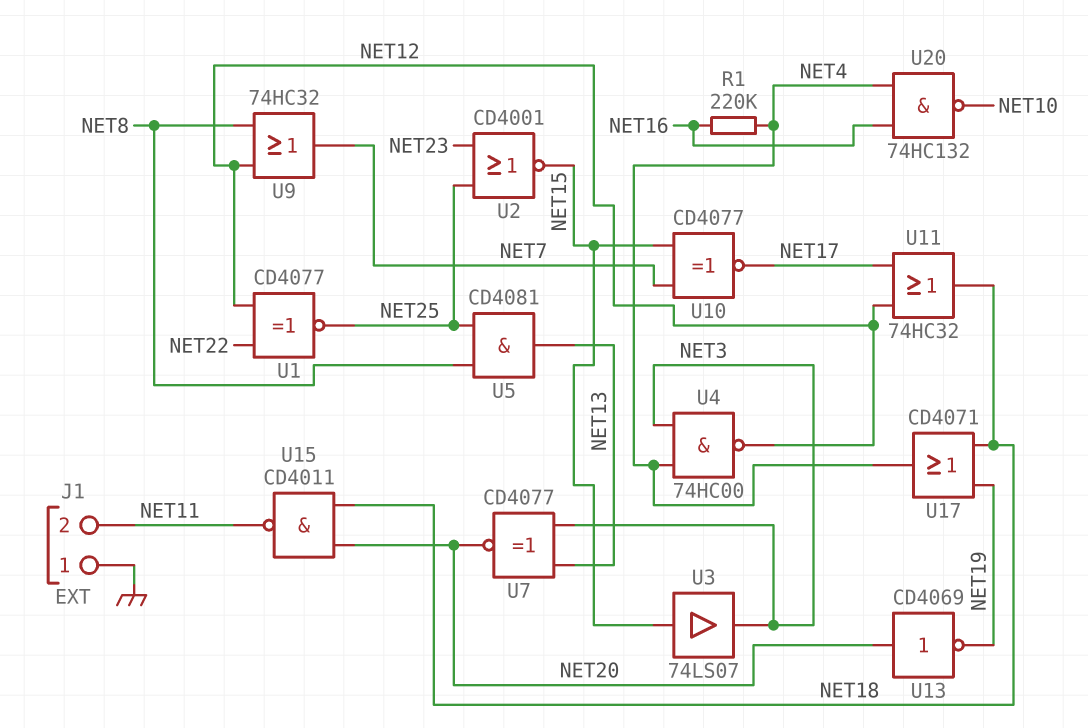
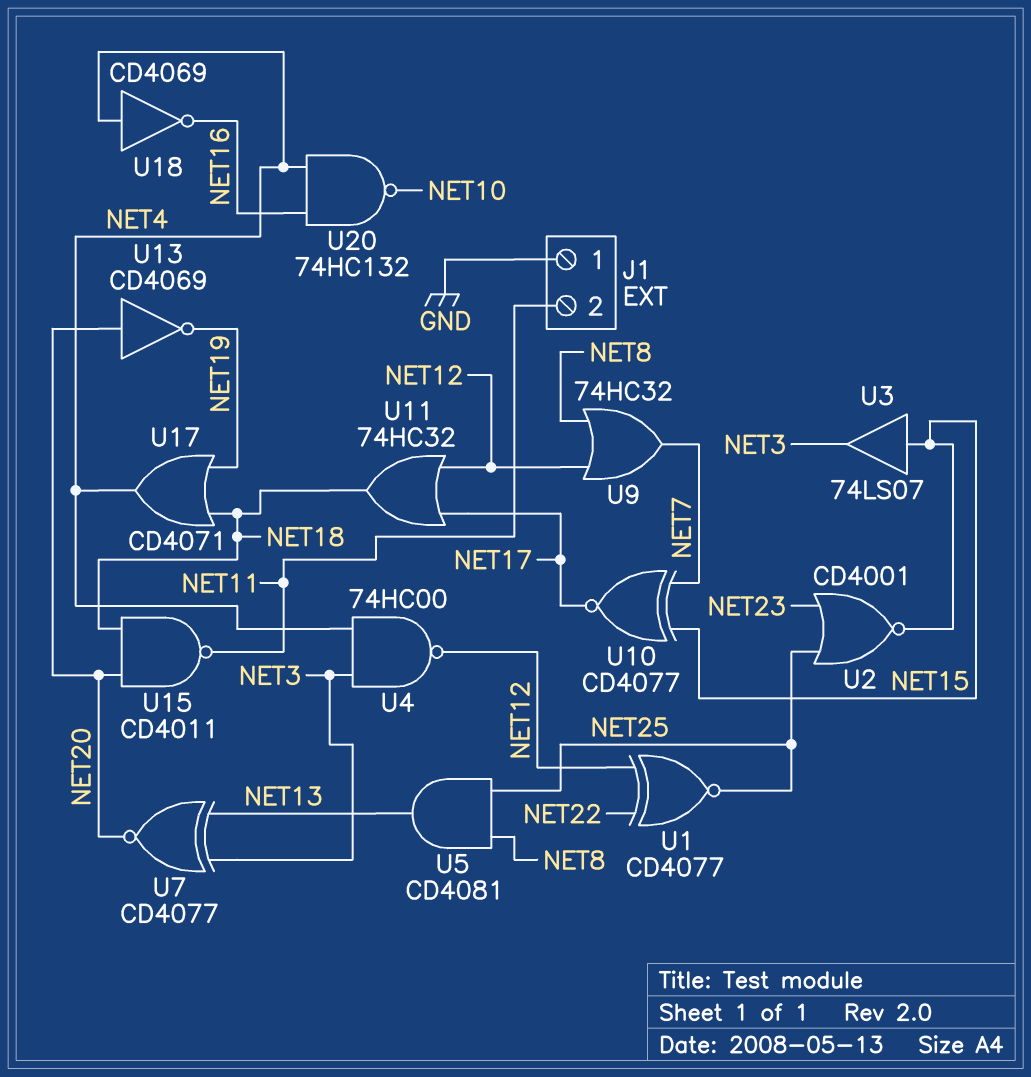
R1: 220k (NET4, NET16) -> none
U18: none -> NOT CD4069 (in NET4, out NET16)

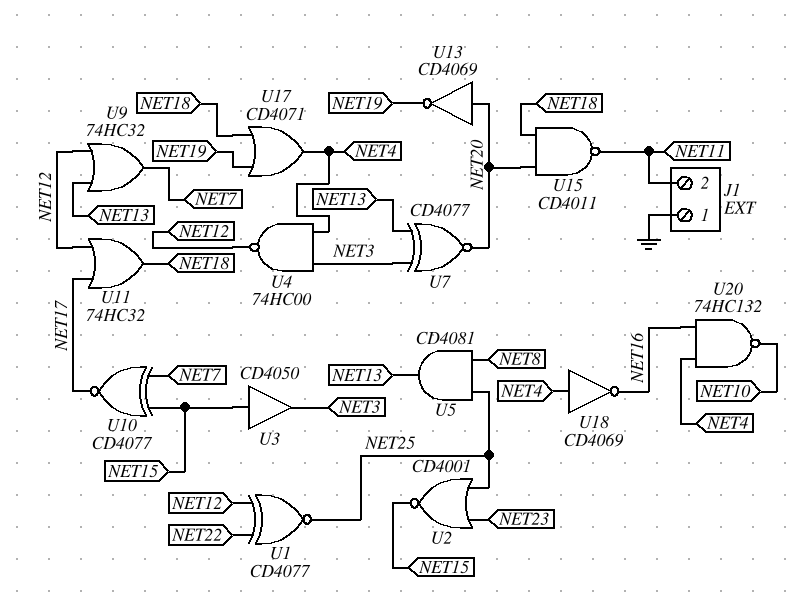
U3: buffer 74LS07 (in NET15, out NET3) -> buffer CD4050 (in NET15, out NET3)
U9: OR 74HC32 (in NET8, in NET12, out NET7) -> OR 74HC32 (in NET12, in NET13, out NET7)

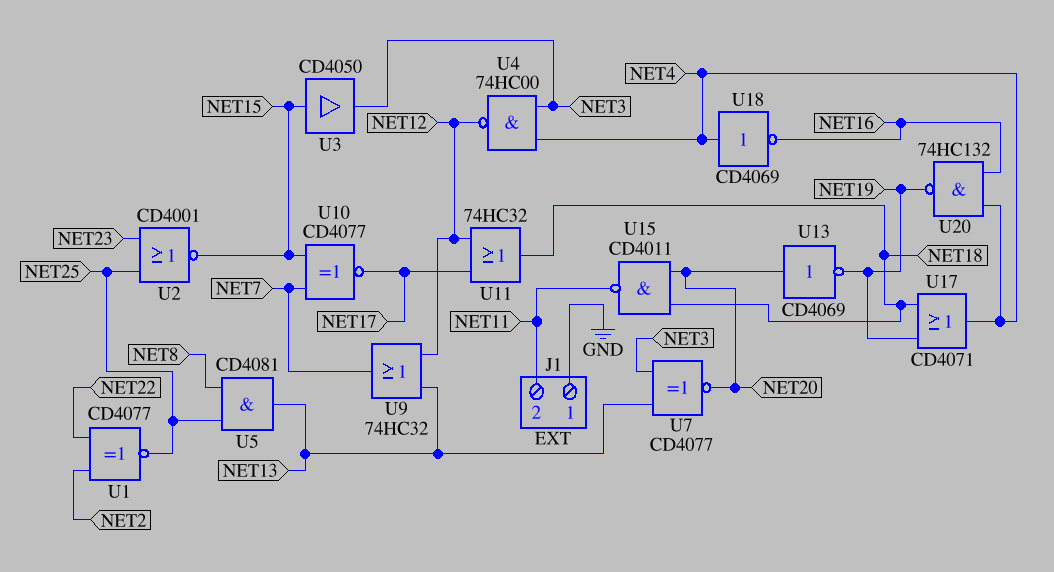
U1: XNOR CD4077 (in NET12, in NET22, out NET25) -> XNOR CD4077 (in NET2, in NET22, out NET25)
U20: NAND 74HC132 (in NET4, in NET16, out NET10) -> NAND 74HC132 (in NET4, in NET16, out NET19)

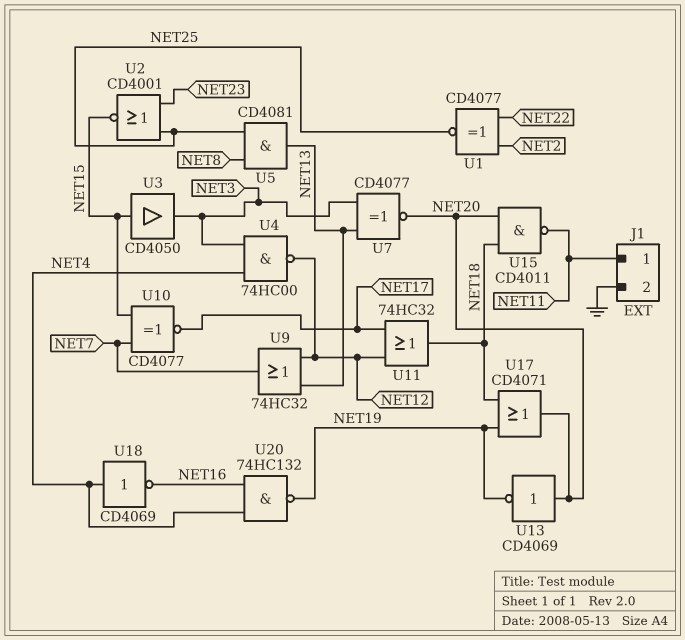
J1 pin 1: GND -> NET11
J1 pin 2: NET11 -> GND
U17: OR CD4071 (in NET18, in NET19, out NET4) -> OR CD4071 (in NET18, in NET19, out NET20)

